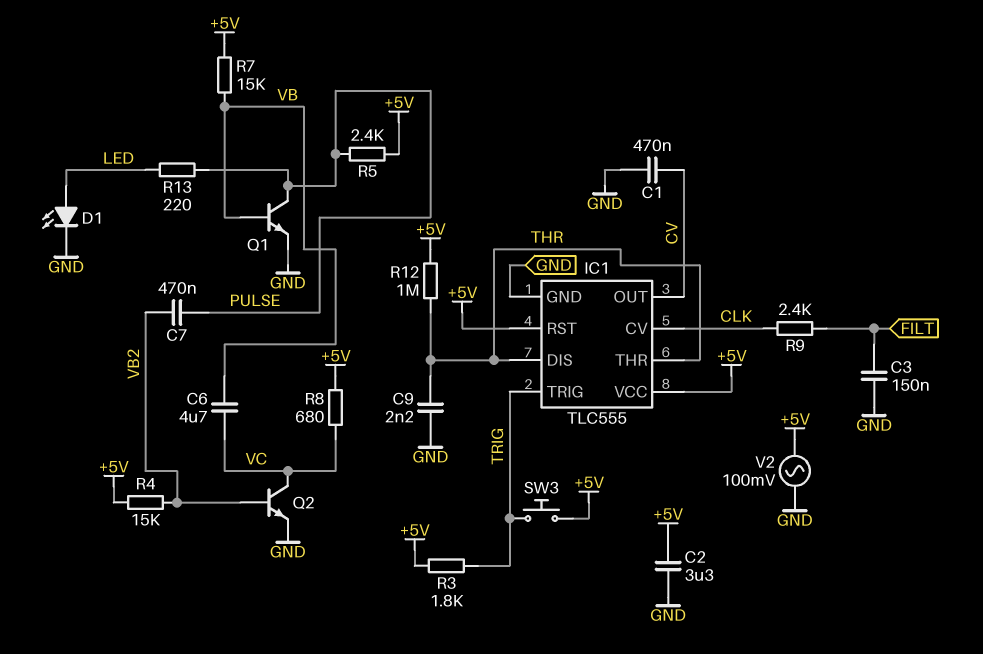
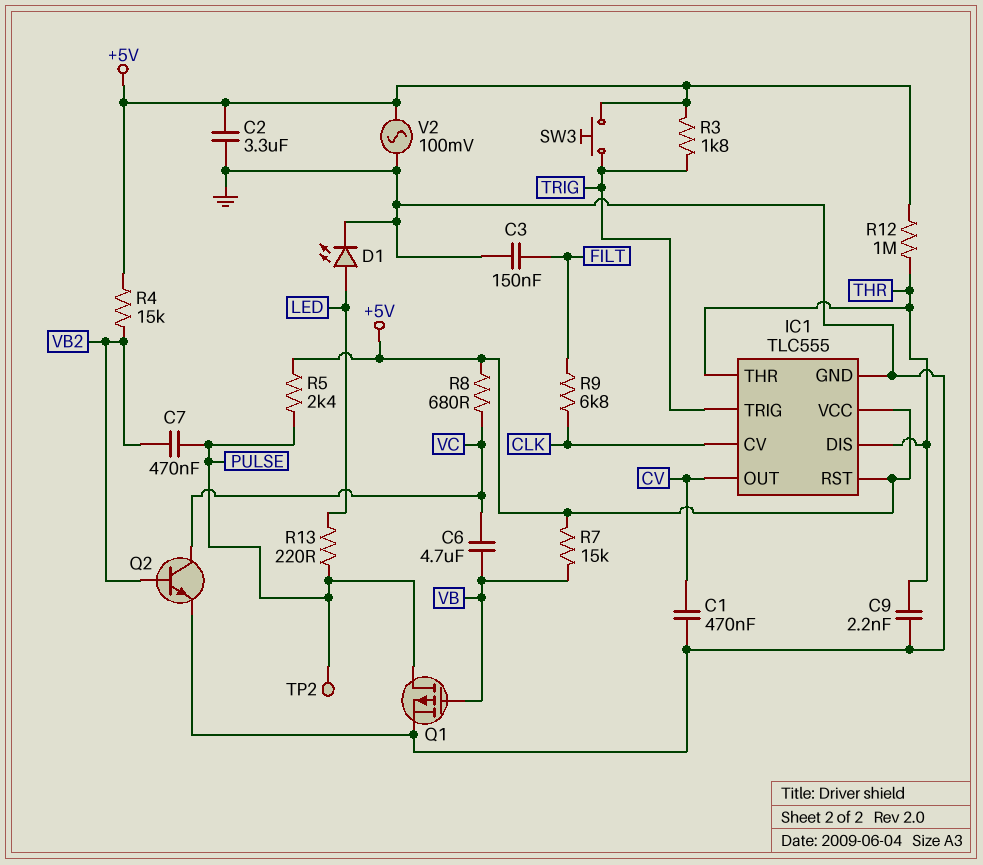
Q1: NPN (B VB, C PULSE, E GND) -> PMOS (G VB, D PULSE, S GND)
R9: 2.4k (CLK, FILT) -> 6.8k (CLK, FILT)
TP2: none -> test point (PULSE)

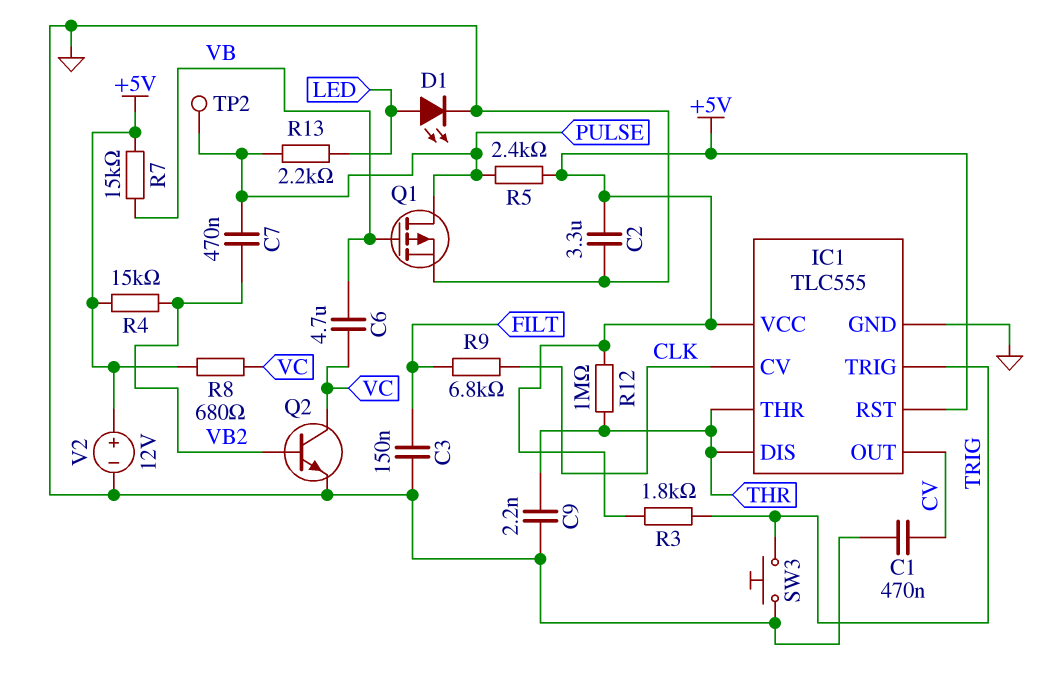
R13: 220 (LED, PULSE) -> 2.2k (LED, PULSE)
SW3: button (+5V, TRIG) -> button (GND, TRIG)
V2: AC 100mV (+5V, GND) -> 12V (plus +5V, minus GND)

